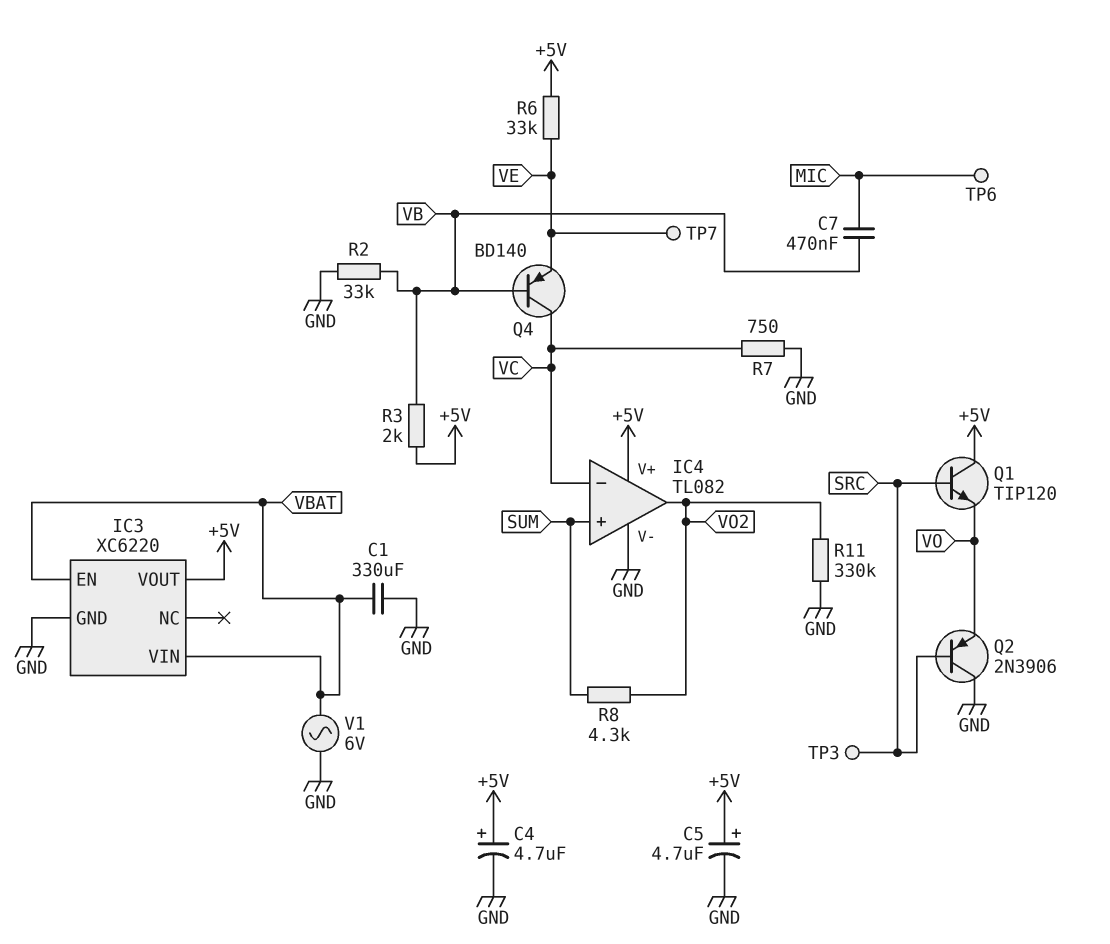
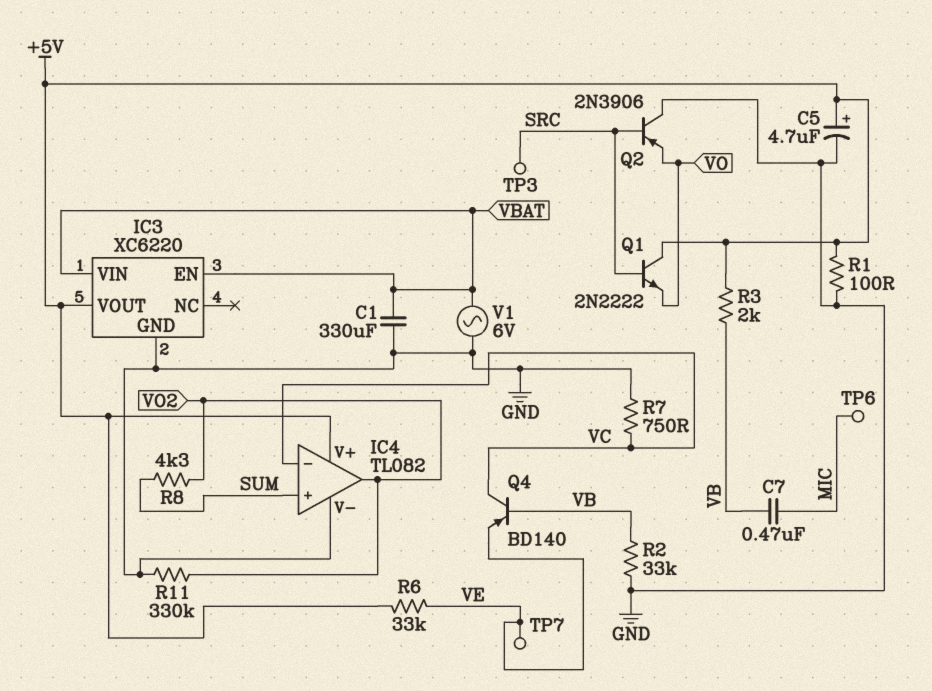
C4: 4.7uF (plus +5V, minus GND) -> none
Q1: NPN TIP120 (B SRC, C +5V, E VO) -> NPN 2N2222 (B SRC, C +5V, E VO)
R1: none -> 100 (+5V, GND)

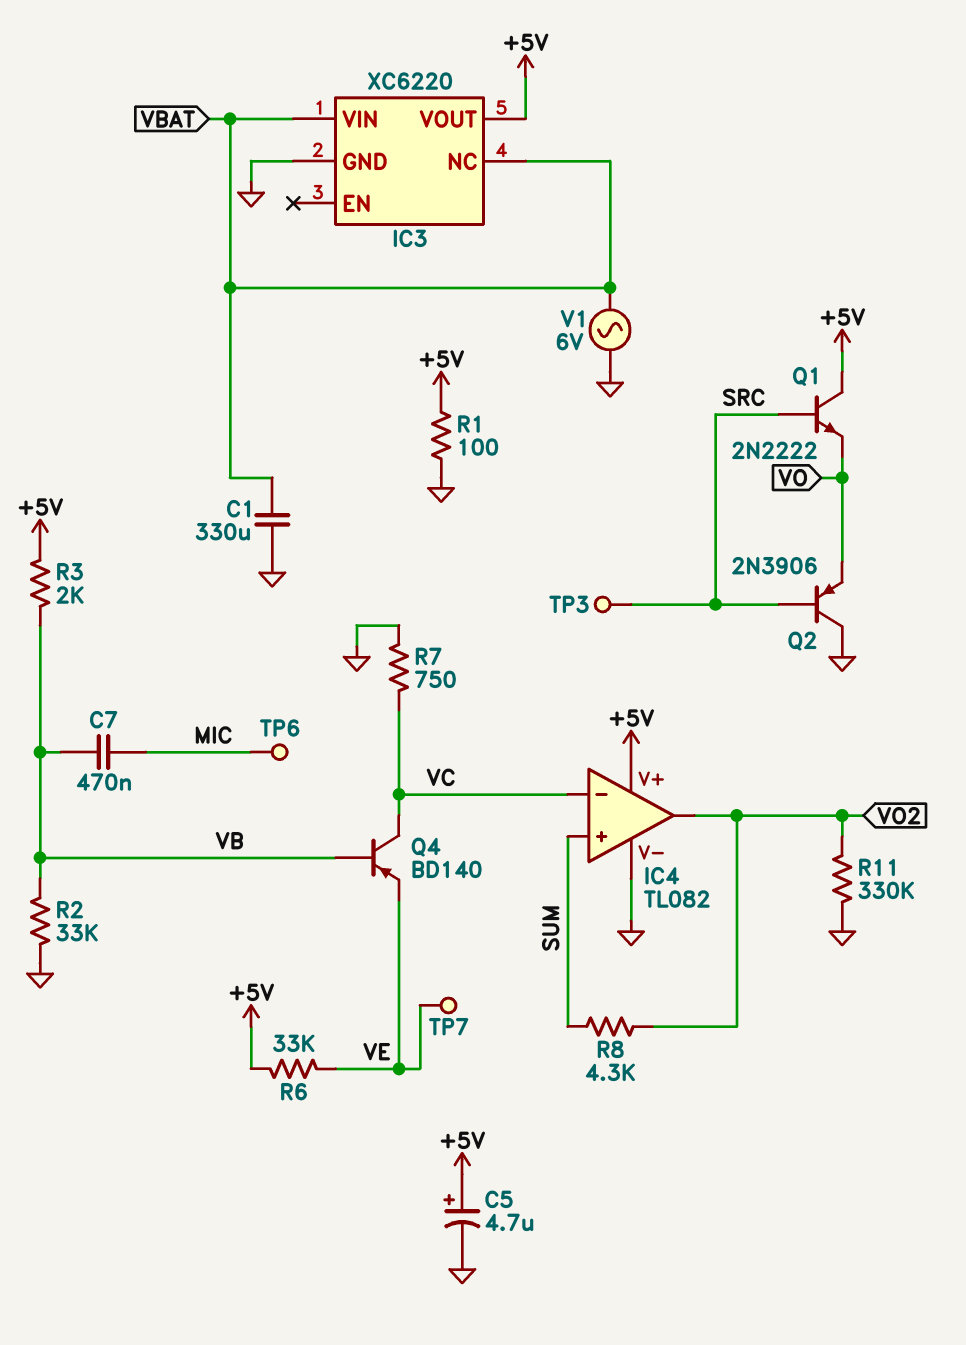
IC3 pin EN: VBAT -> none
IC3 pin NC: none -> VBAT

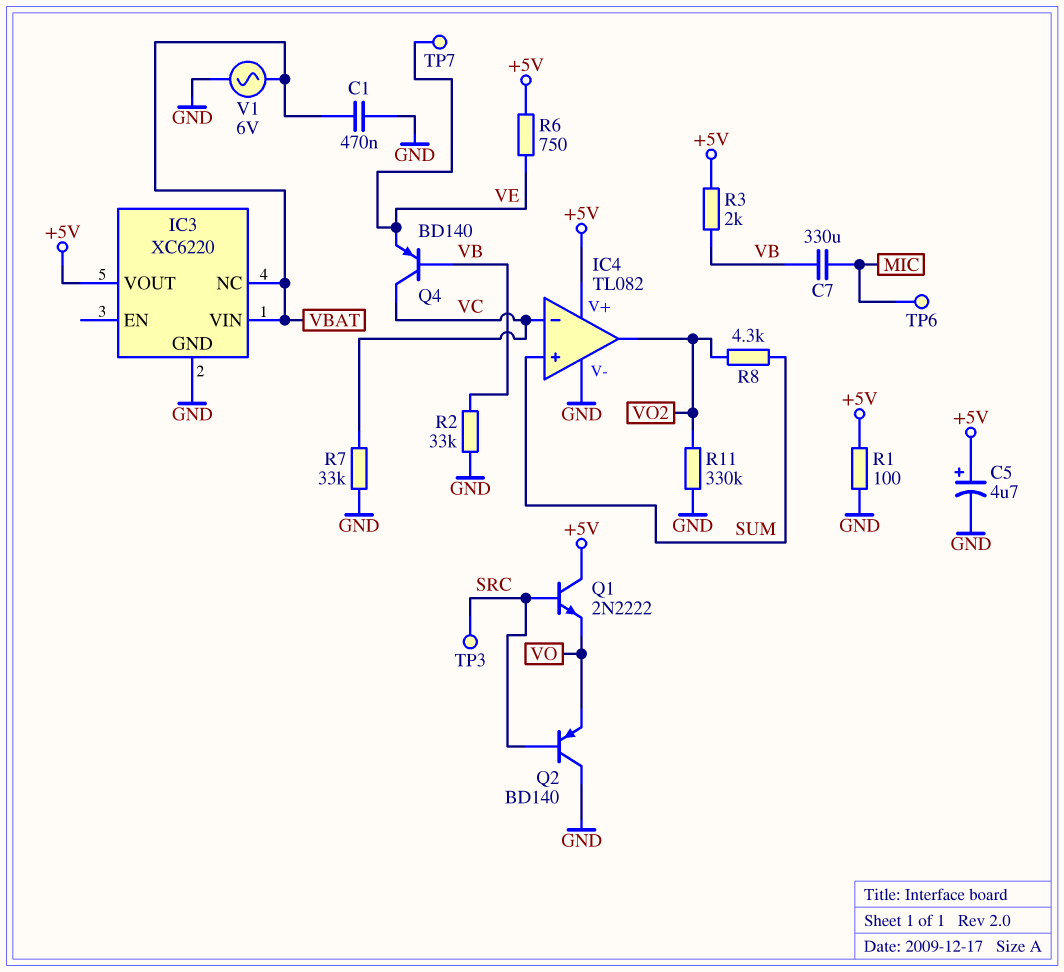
C1: 330uF (GND, VBAT) -> 470nF (GND, VBAT)
C7: 470nF (MIC, VB) -> 330uF (MIC, VB)
Q2: PNP 2N3906 (B SRC, C GND, E VO) -> PNP BD140 (B SRC, C GND, E VO)
R6: 33k (+5V, VE) -> 750 (+5V, VE)
R7: 750 (GND, VC) -> 33k (GND, VC)

